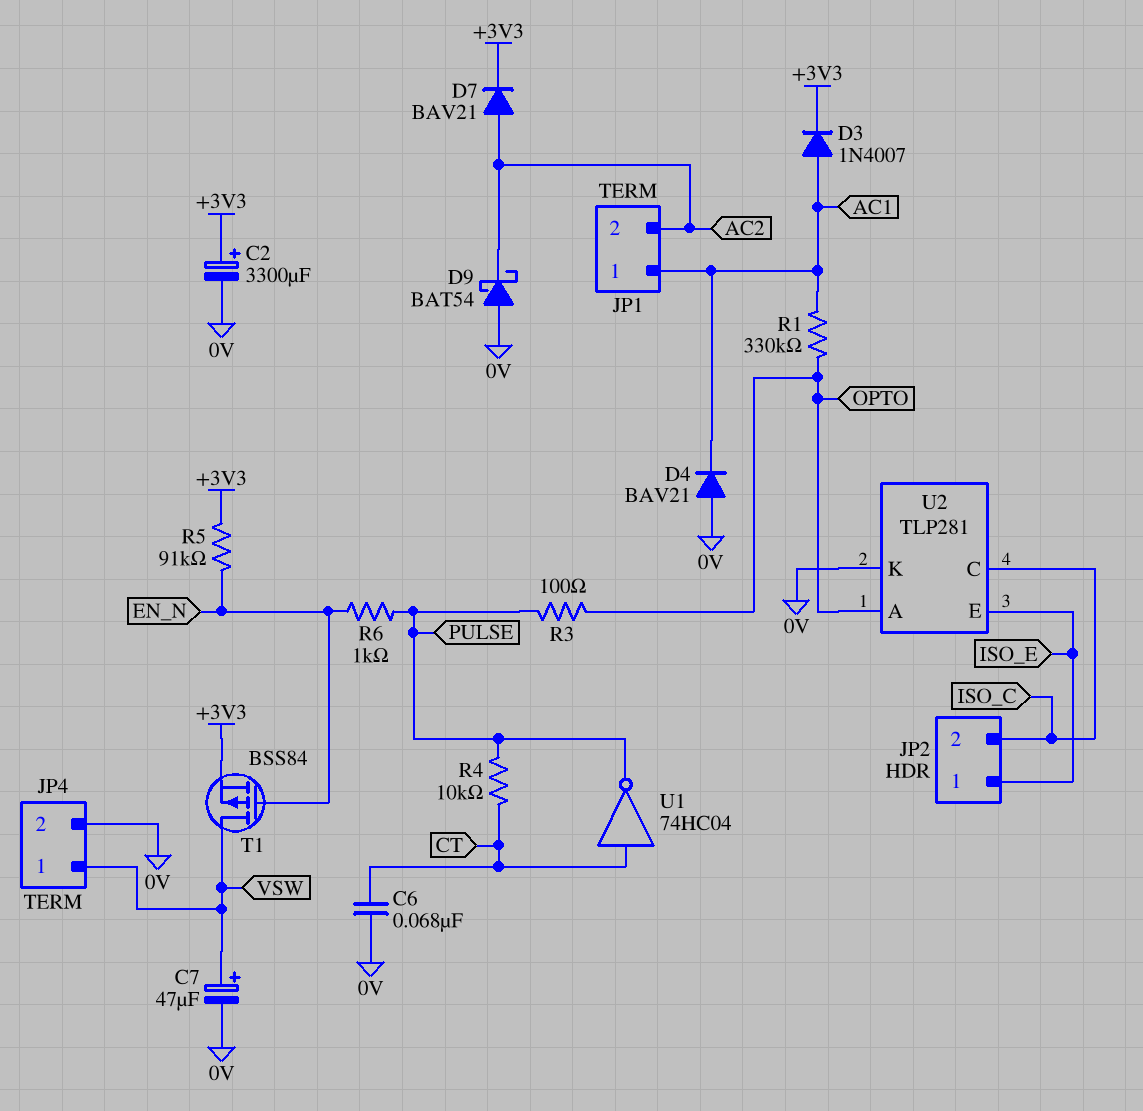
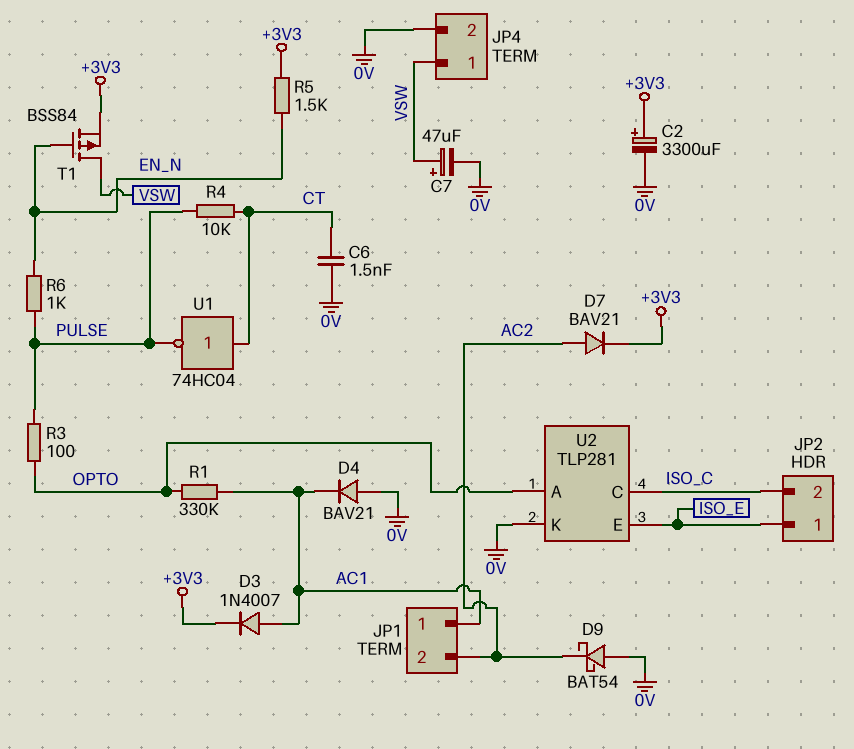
C6: 68nF (0V, CT) -> 1.5nF (0V, CT)
R5: 91k (+3V3, EN_N) -> 1.5k (+3V3, EN_N)

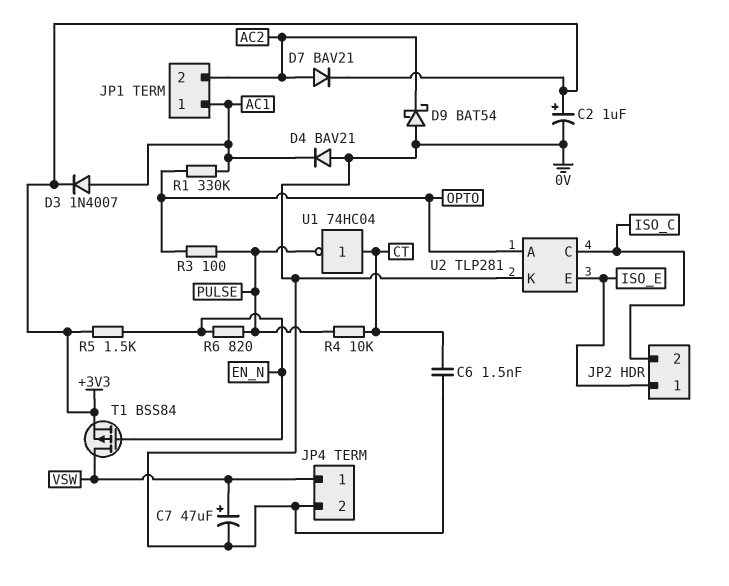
C2: 3300uF (plus +3V3, minus 0V) -> 1uF (plus +3V3, minus 0V)
R6: 1k (EN_N, PULSE) -> 820 (EN_N, PULSE)

